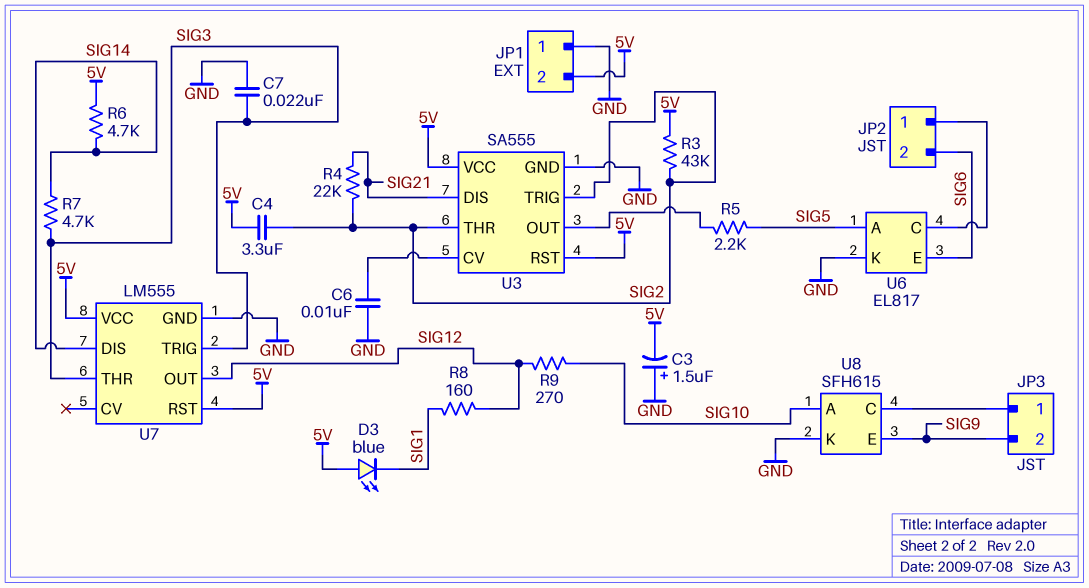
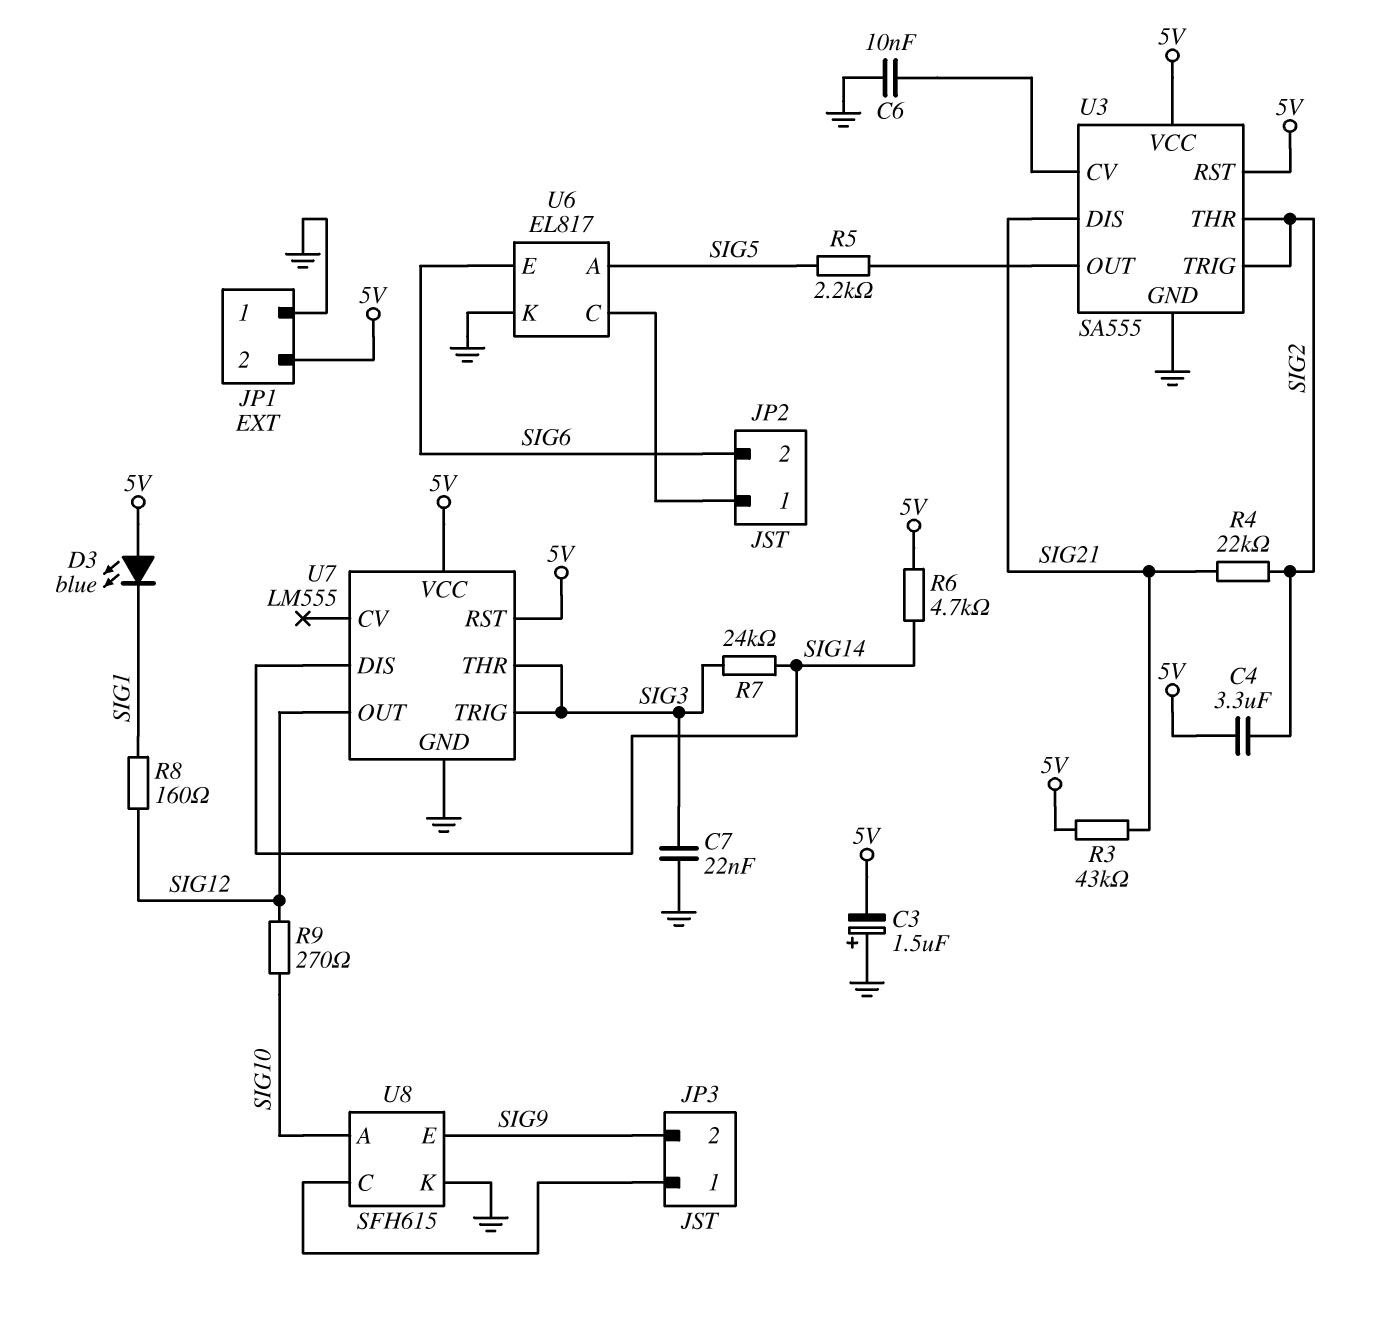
R3: 43k (5V, SIG2) -> 43k (5V, SIG21)
R7: 4.7k (SIG3, SIG14) -> 24k (SIG3, SIG14)

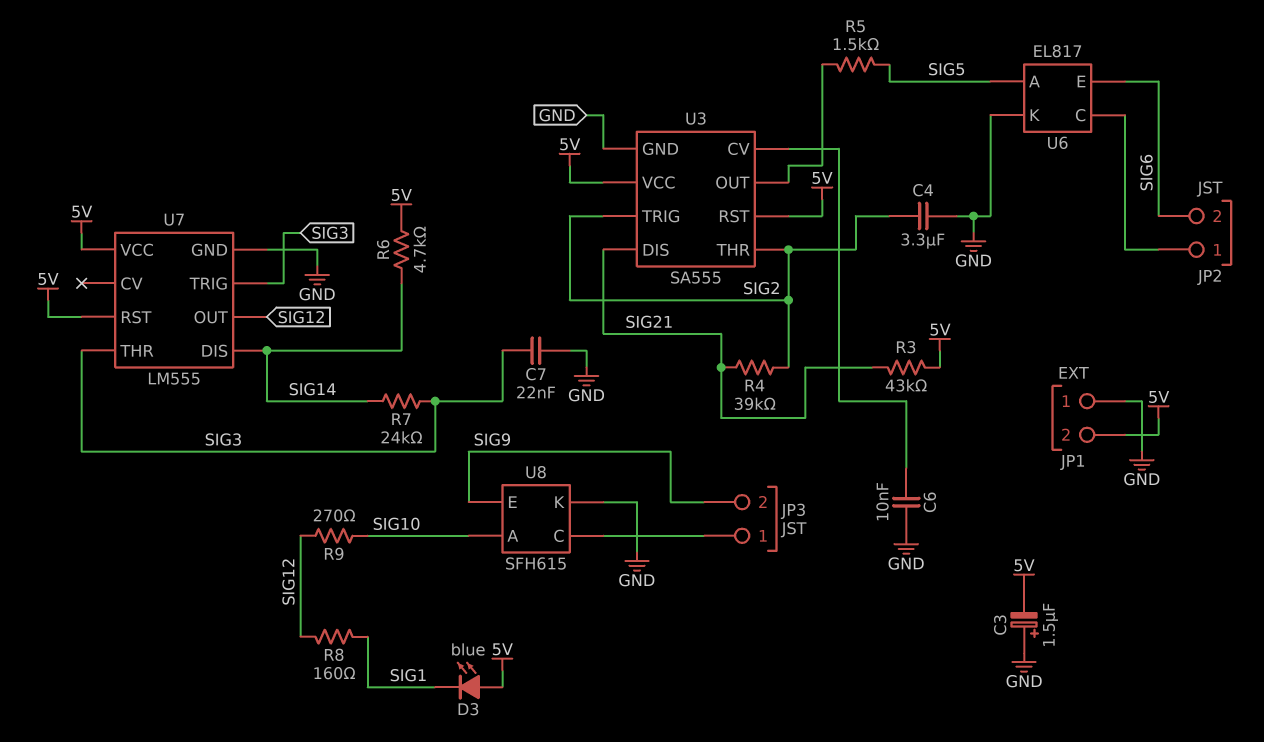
C4: 3.3uF (5V, SIG2) -> 3.3uF (GND, SIG2)
R4: 22k (SIG2, SIG21) -> 39k (SIG2, SIG21)
R5: 2.2k (SIG5, U3/OUT) -> 1.5k (SIG5, U3/OUT)

